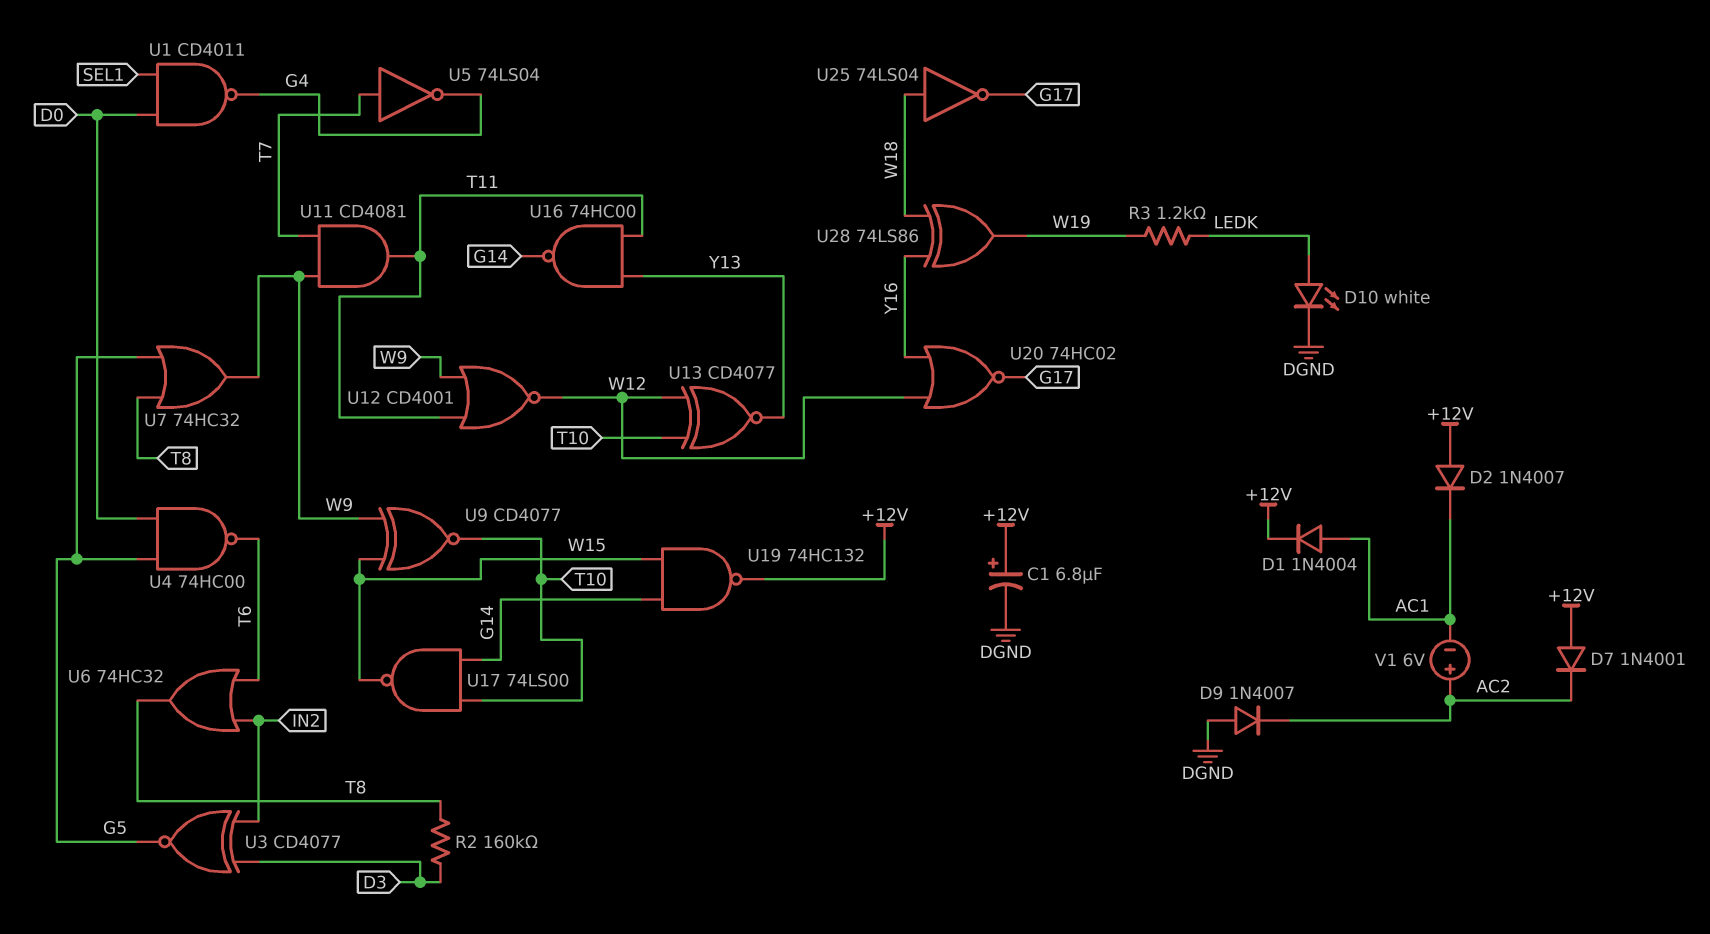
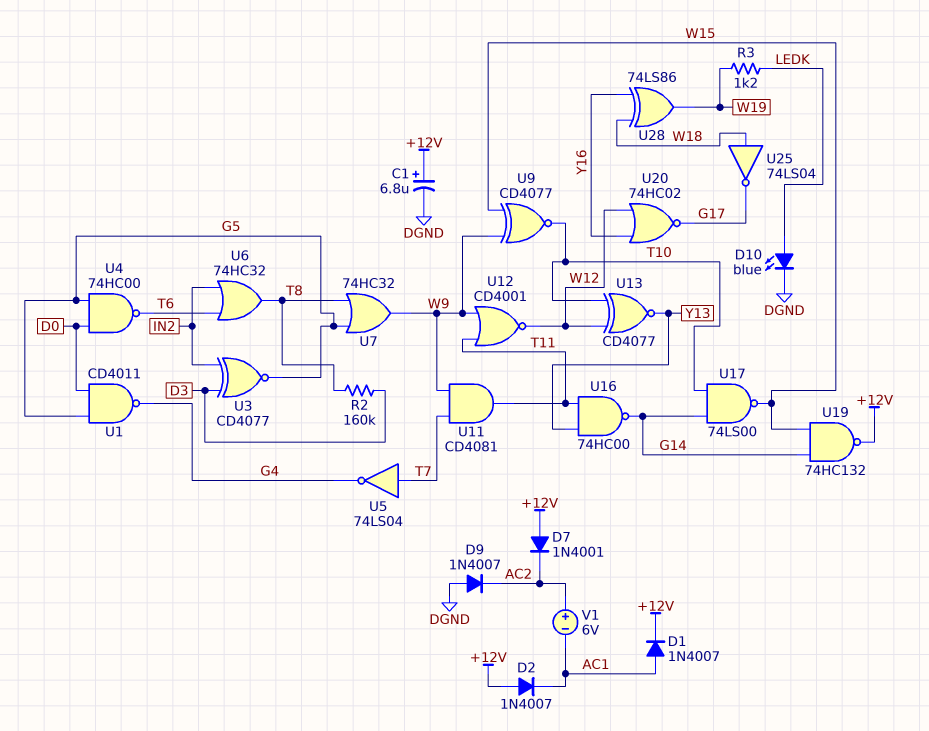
D1: diode 1N4004 (A AC1, K +12V) -> diode 1N4007 (A AC1, K +12V)
D10: LED white (A LEDK, K DGND) -> LED blue (A LEDK, K DGND)
U1: NAND CD4011 (in D0, in SEL1, out G4) -> NAND CD4011 (in D0, in G5, out G4)

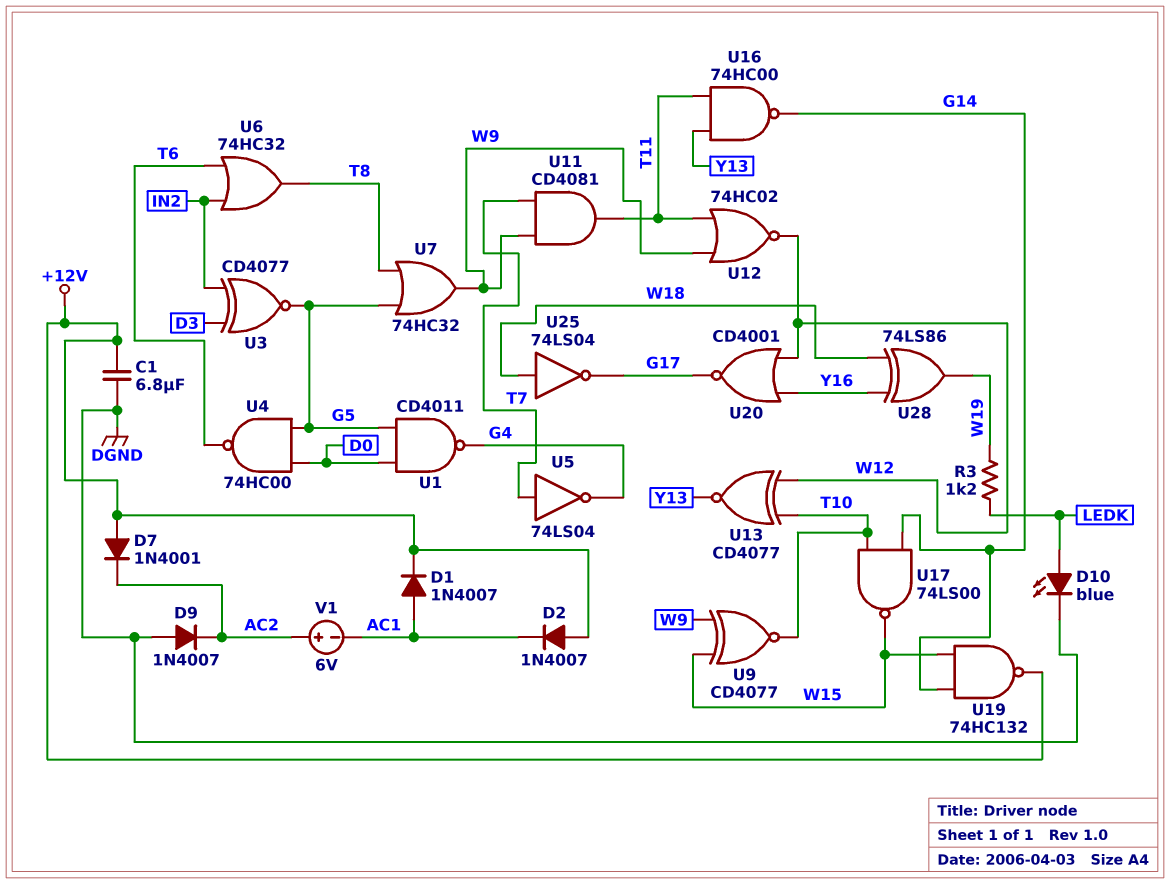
C1: 6.8uF (plus +12V, minus DGND) -> 6.8uF (+12V, DGND)
R2: 160k (D3, T8) -> none
U12: NOR CD4001 (in T11, in W9, out W12) -> NOR 74HC02 (in T11, in W9, out W12)
U20: NOR 74HC02 (in W12, in Y16, out G17) -> NOR CD4001 (in W12, in Y16, out G17)

